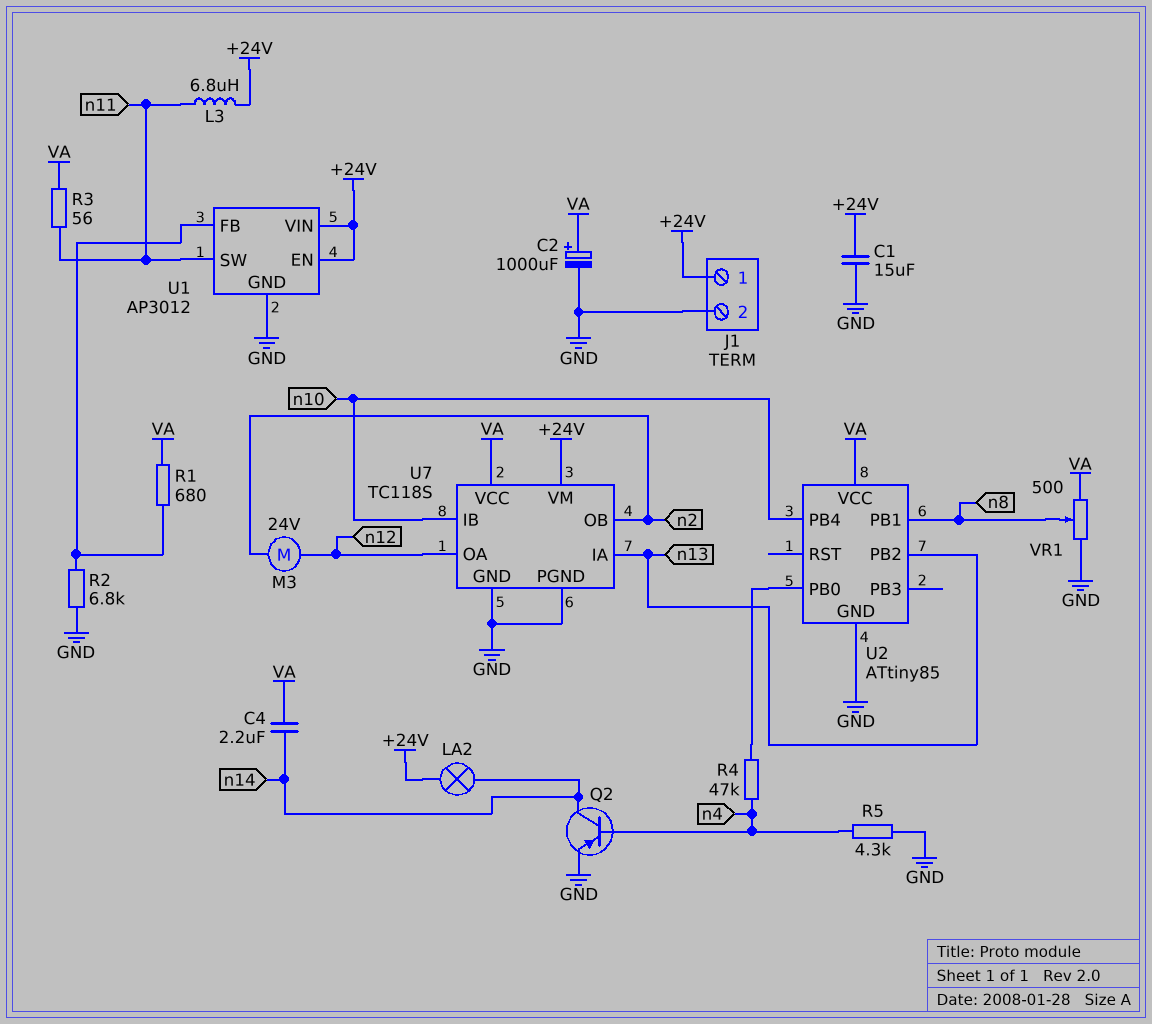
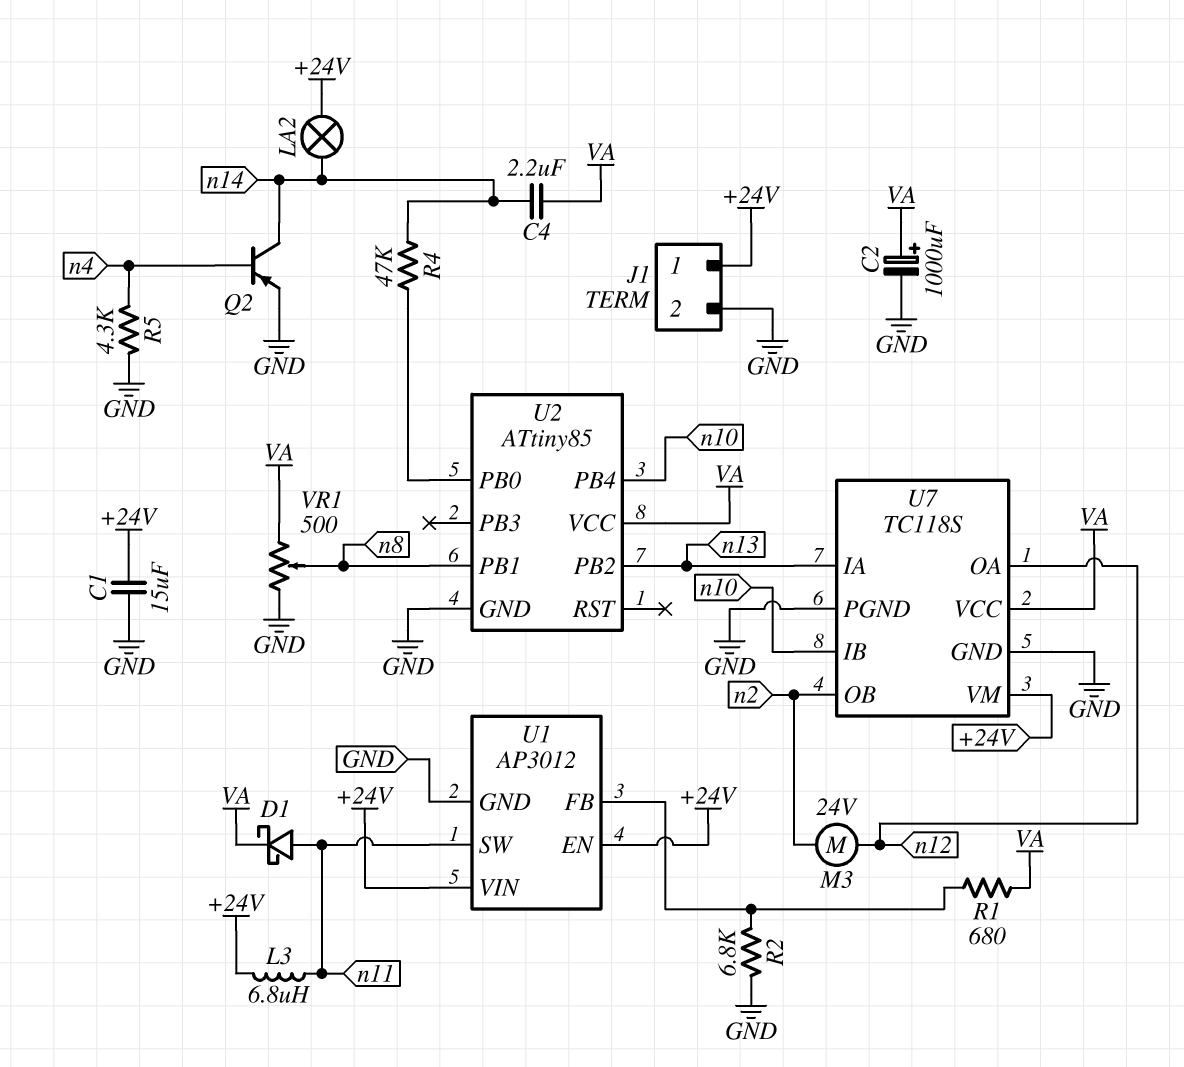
D1: none -> schottky (A n11, K VA)
R3: 56 (VA, n11) -> none
R4: 47k (U2/PB0, n4) -> 47k (U2/PB0, n14)

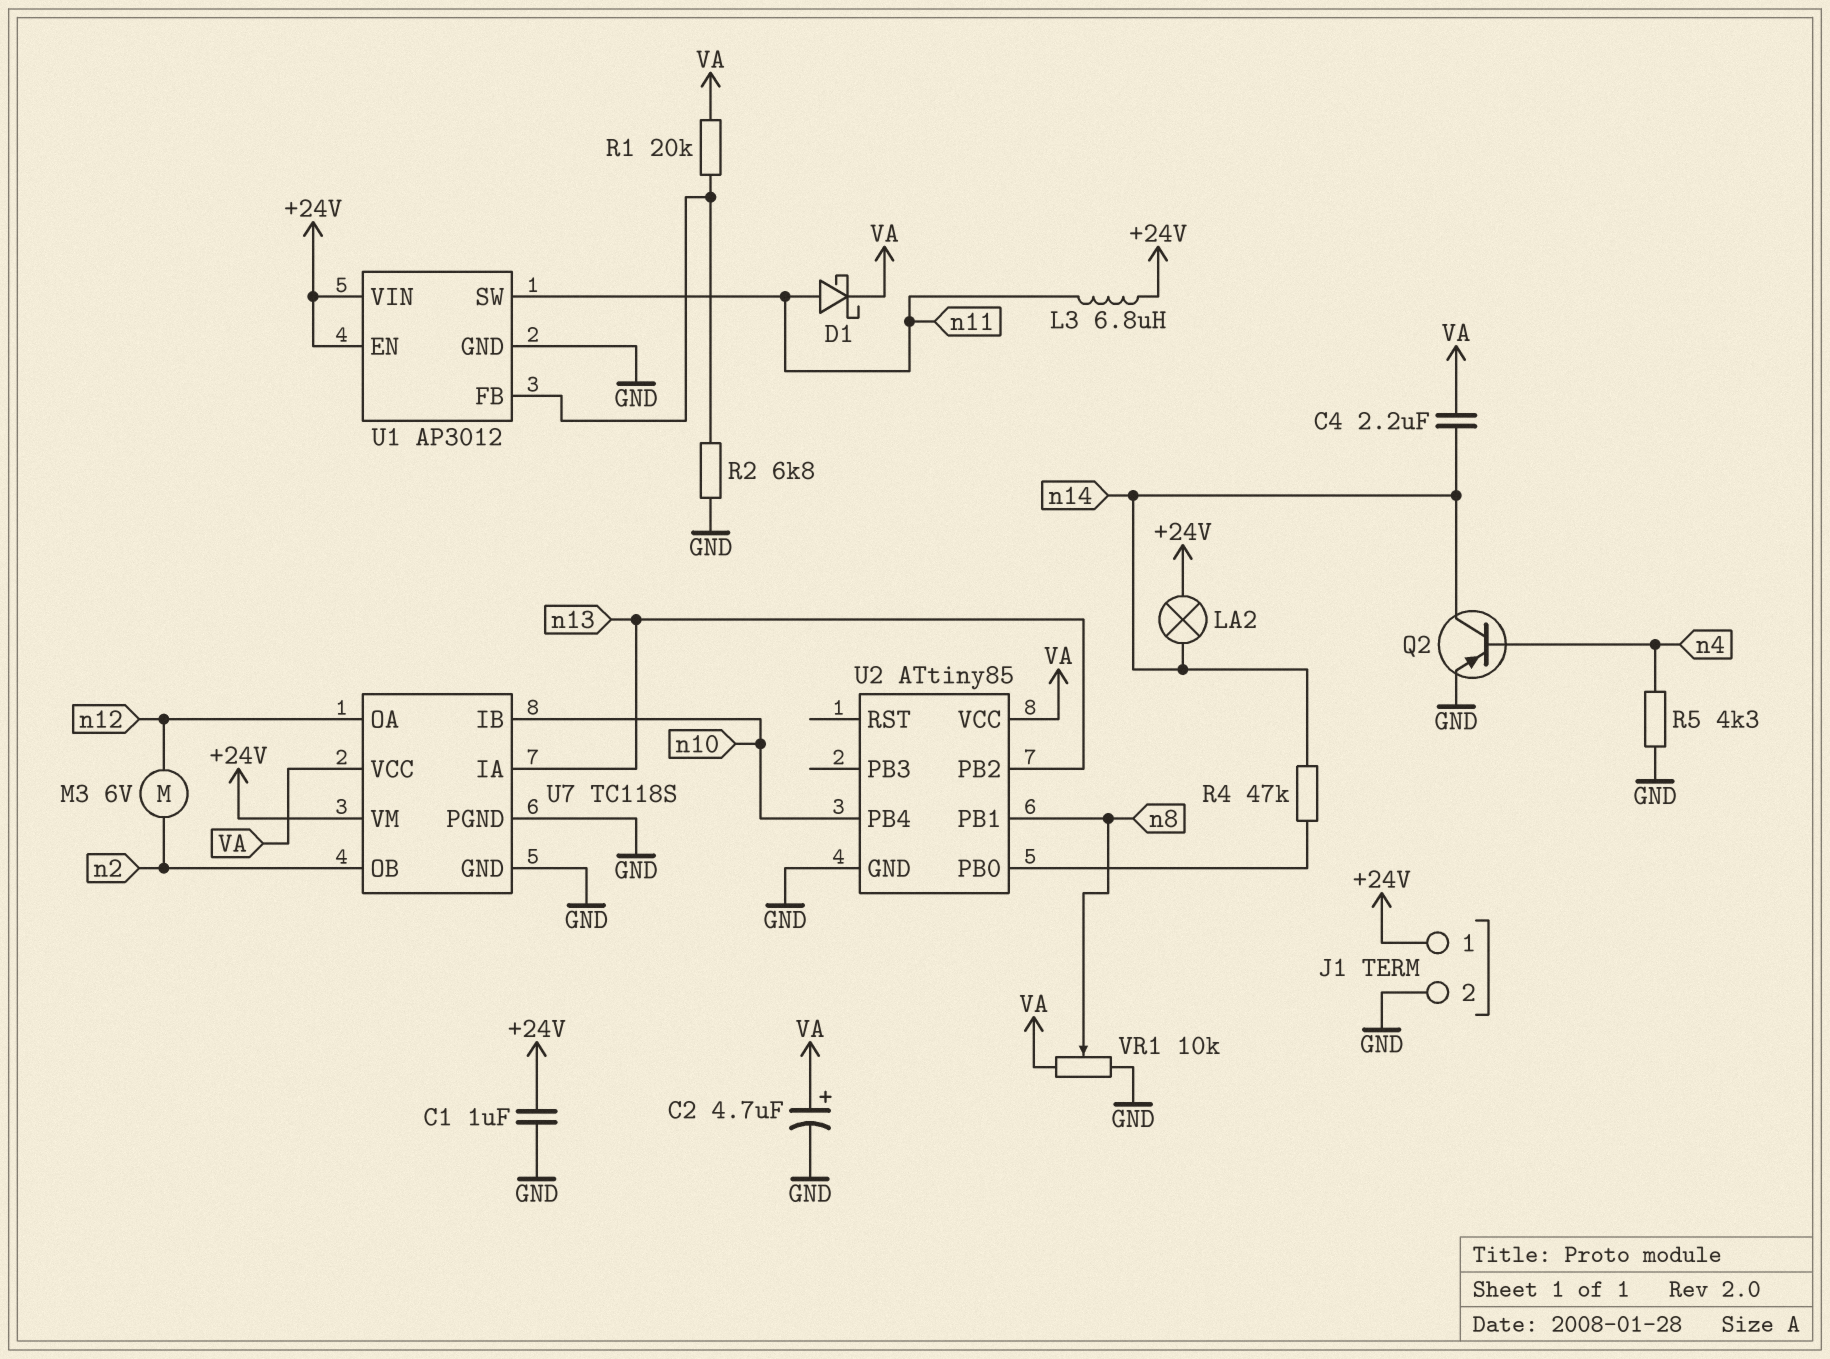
C1: 15uF (+24V, GND) -> 1uF (+24V, GND)
C2: 1000uF (plus VA, minus GND) -> 4.7uF (plus VA, minus GND)
M3: motor 24V (n2, n12) -> motor 6V (n2, n12)
R1: 680 (U1/FB, VA) -> 20k (U1/FB, VA)
VR1: 500 (GND, VA, wiper n8) -> 10k (GND, VA, wiper n8)

